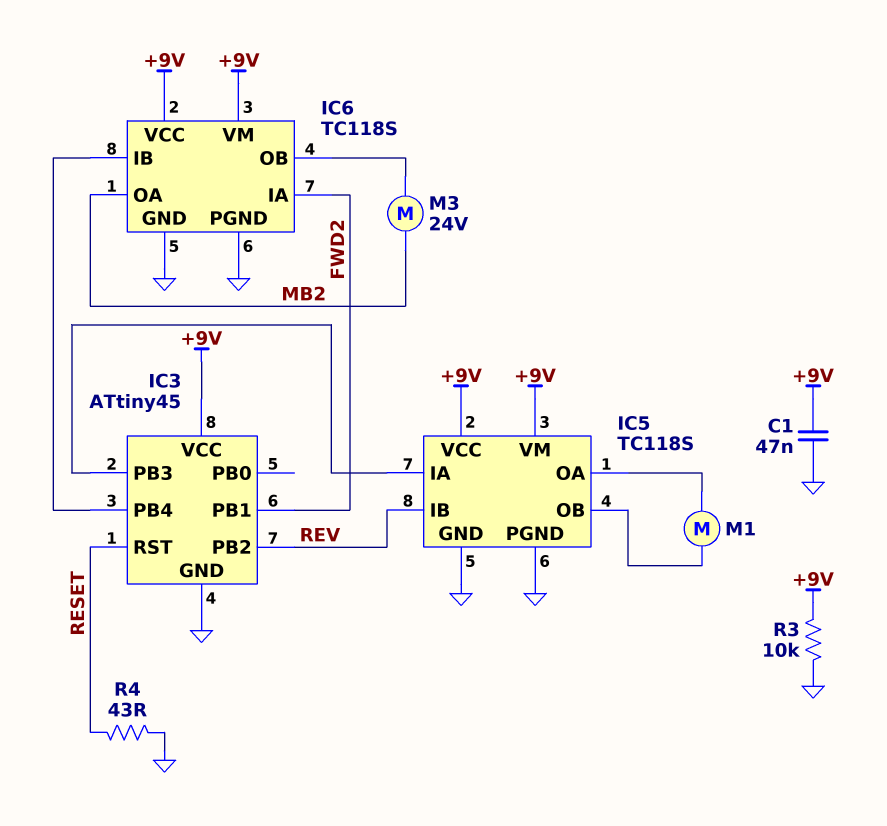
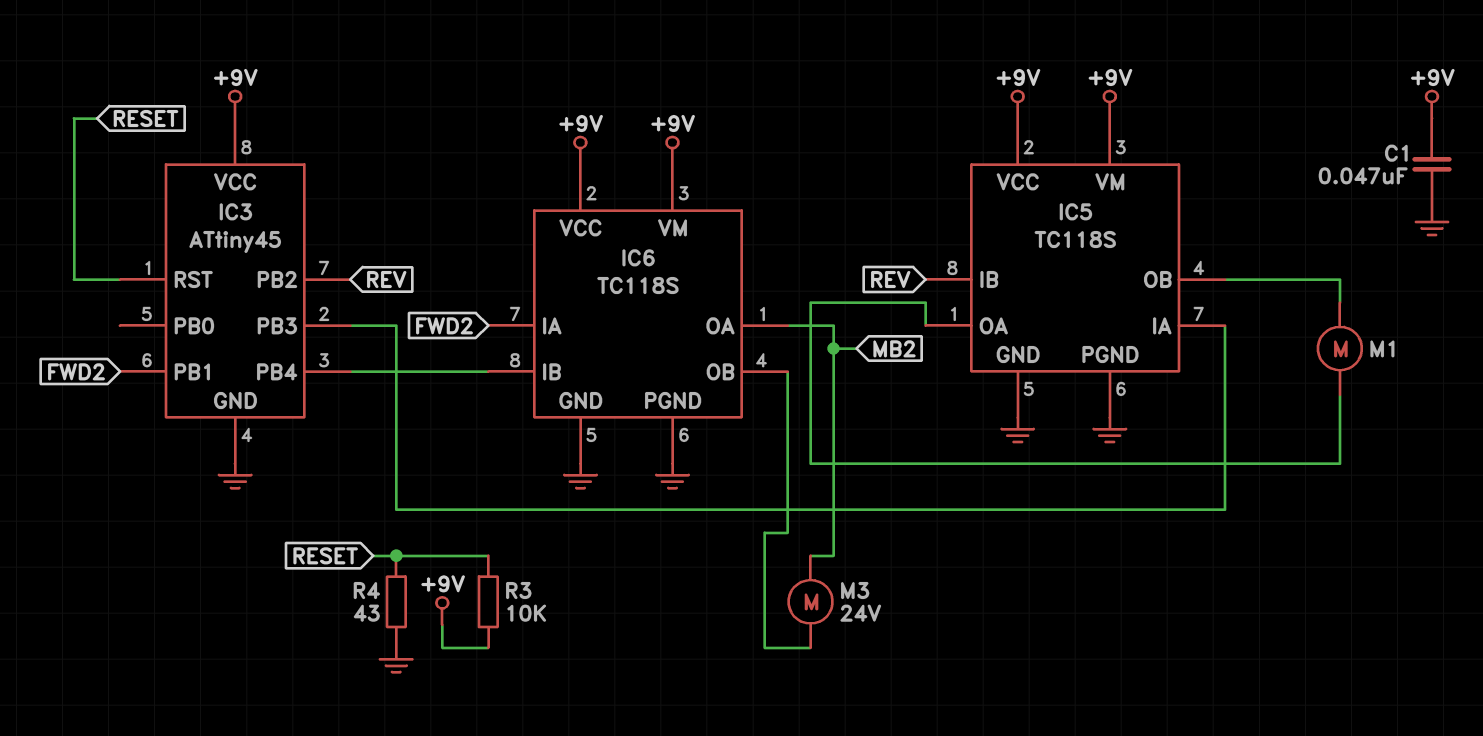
R3: 10k (+9V, GND) -> 10k (+9V, RESET)

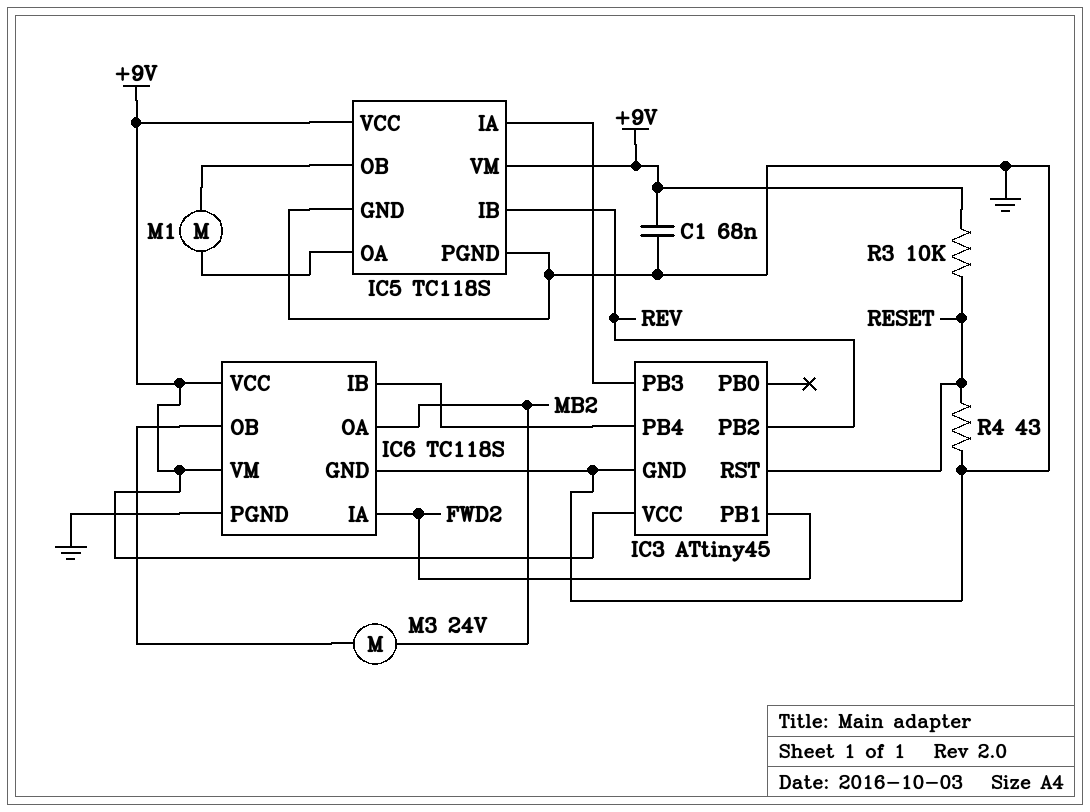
C1: 47nF (+9V, GND) -> 68nF (+9V, GND)

